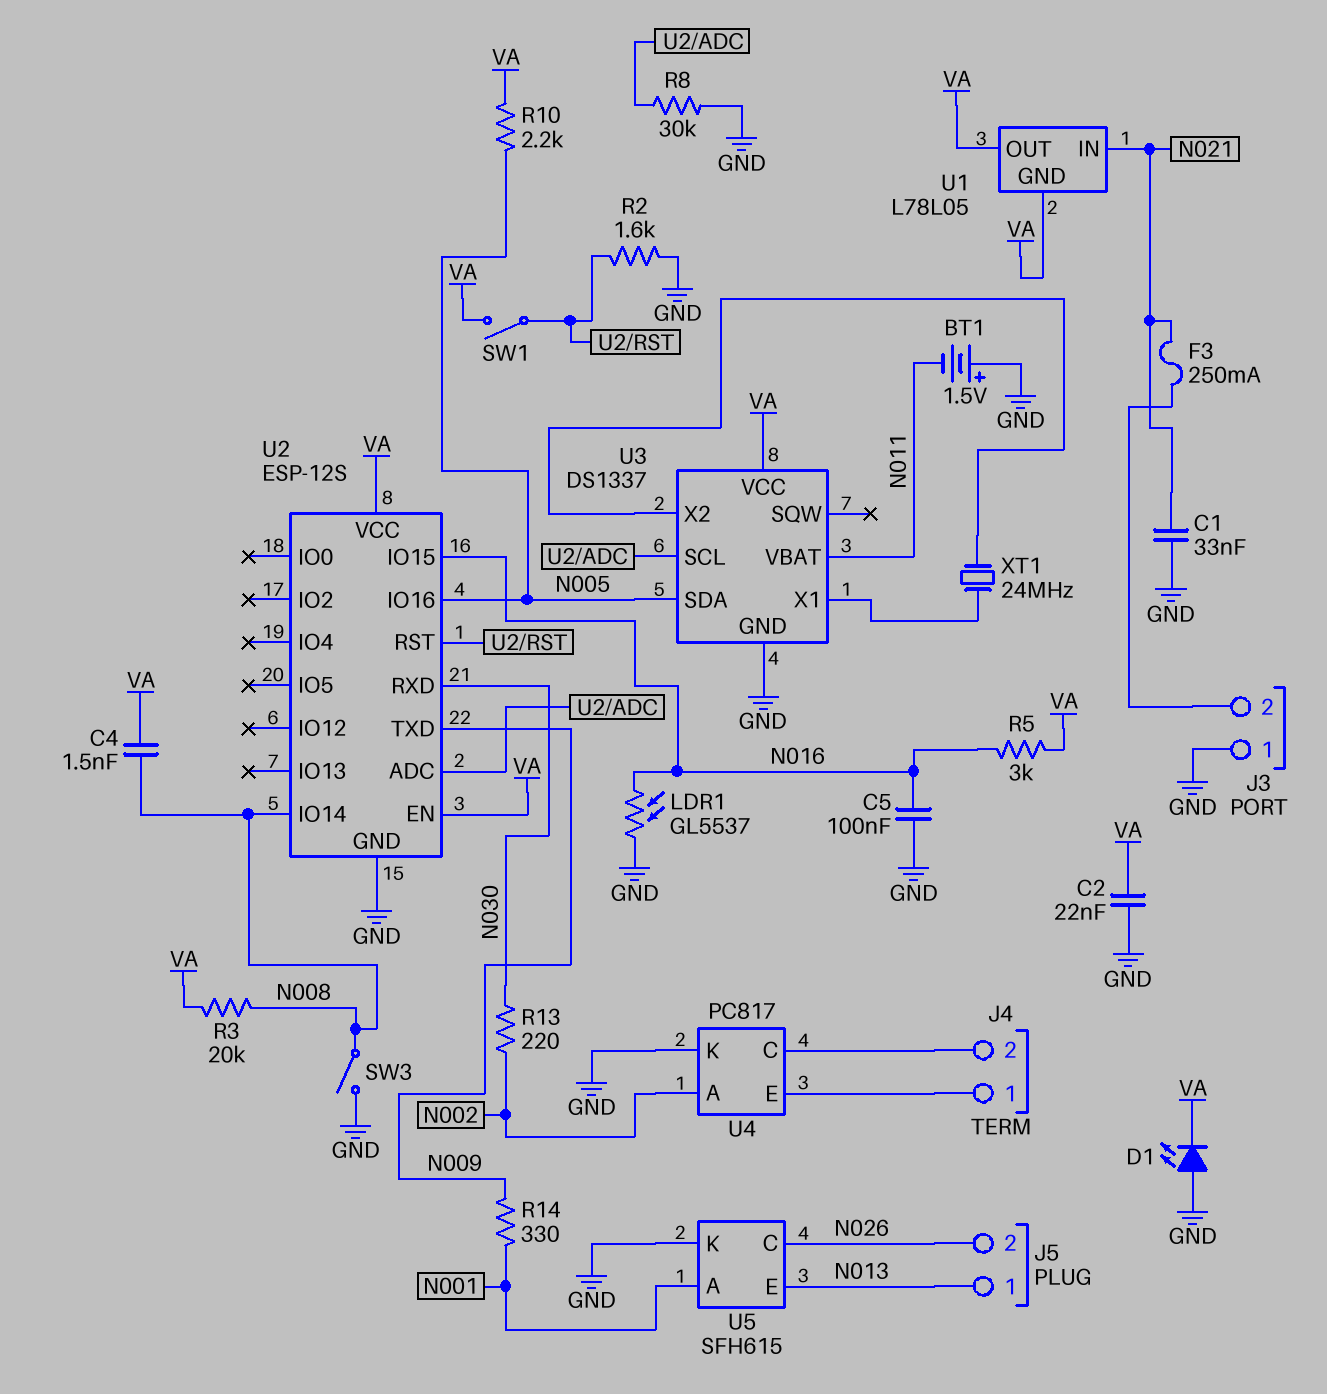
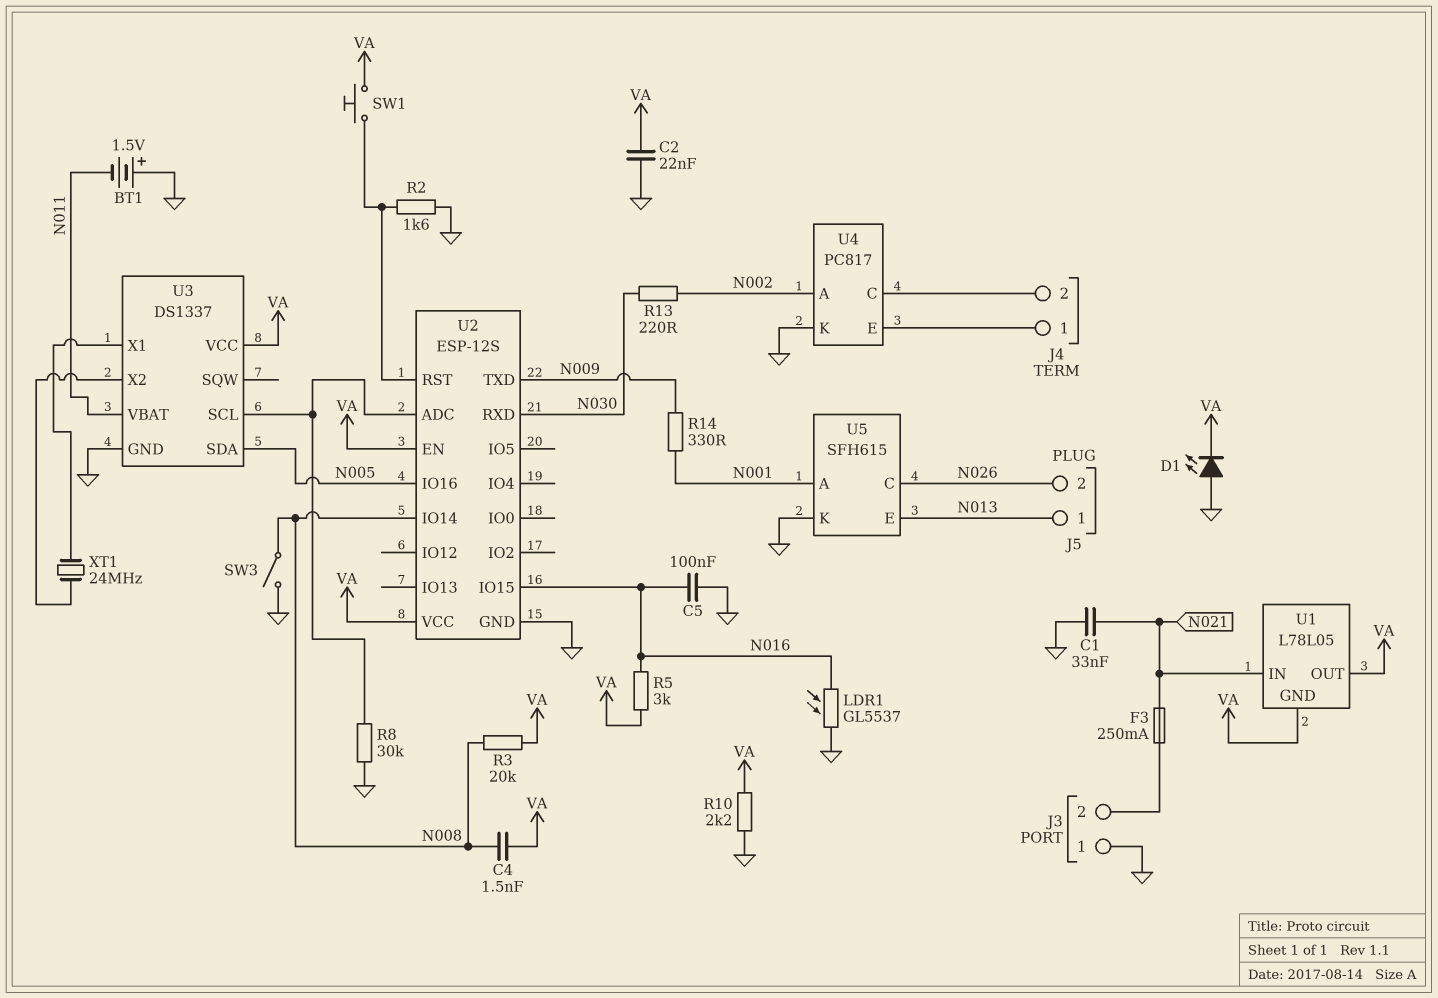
R10: 2.2k (N005, VA) -> 2.2k (GND, VA)
SW1: switch (U2/RST, VA) -> button (U2/RST, VA)

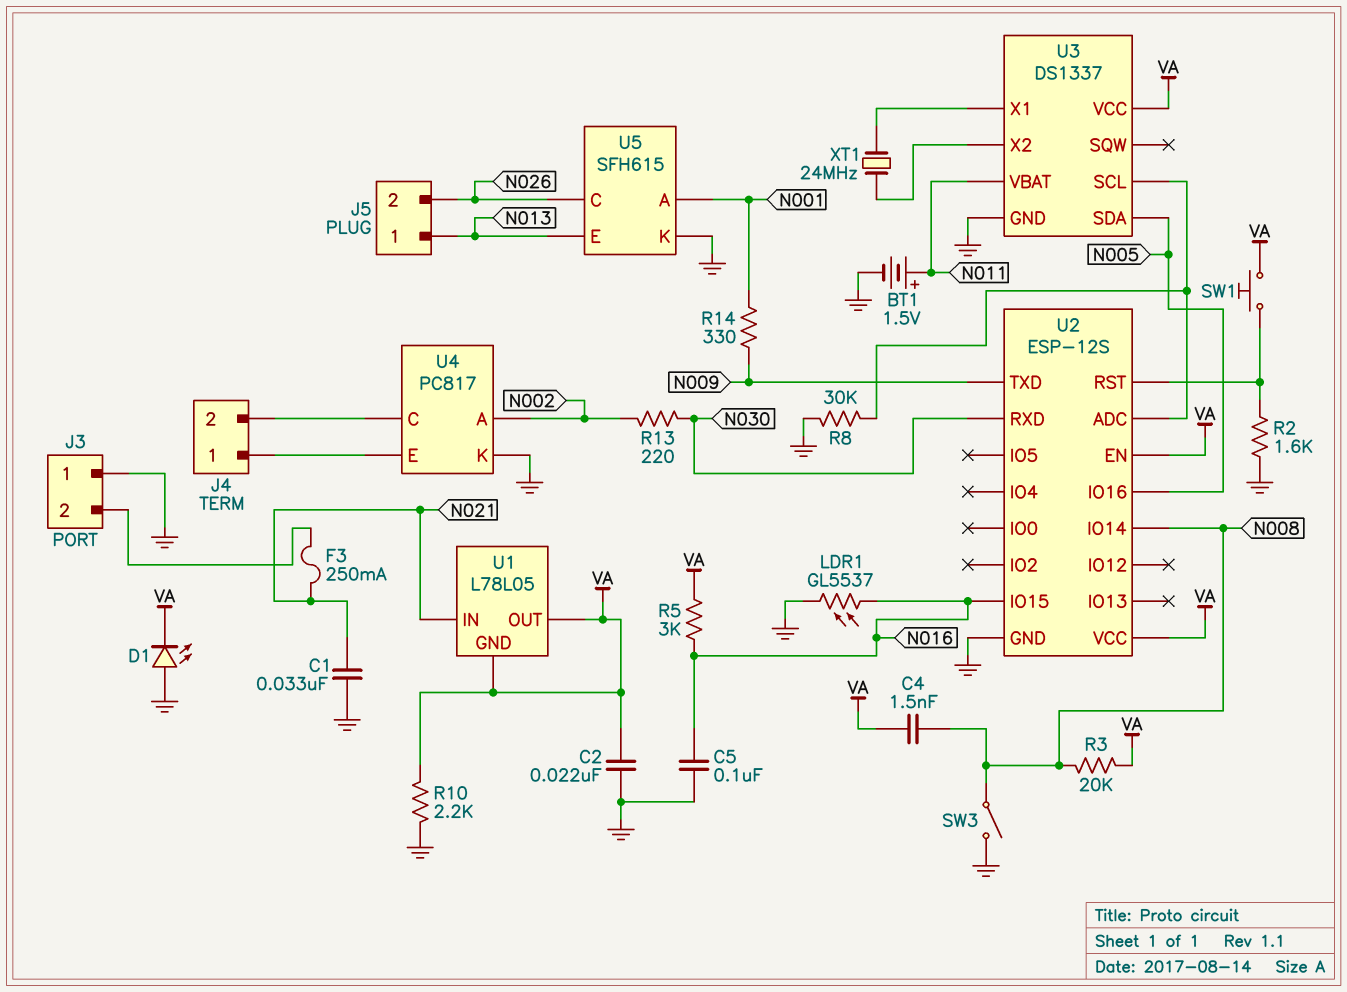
BT1: 1.5V (plus GND, minus N011) -> 1.5V (plus N011, minus GND)

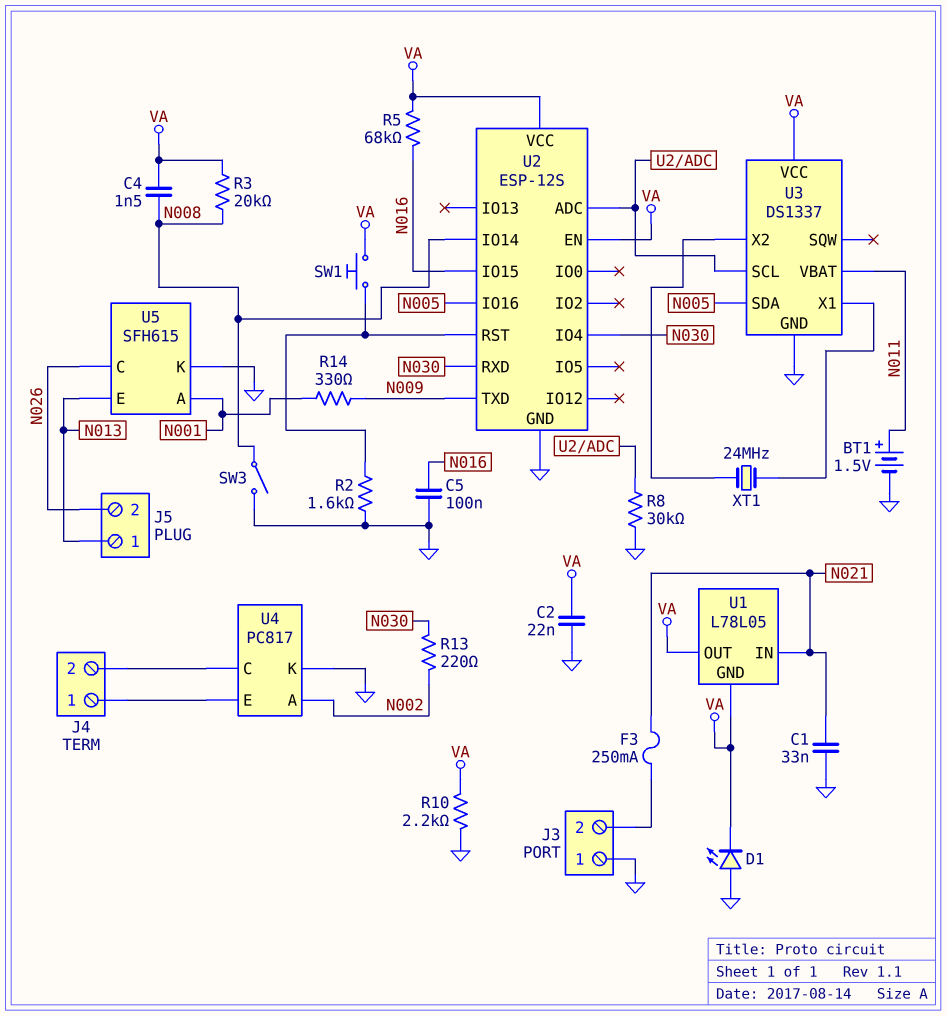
LDR1: GL5537 (GND, N016) -> none
R5: 3k (N016, VA) -> 68k (N016, VA)
U2 pin IO4: none -> N030

